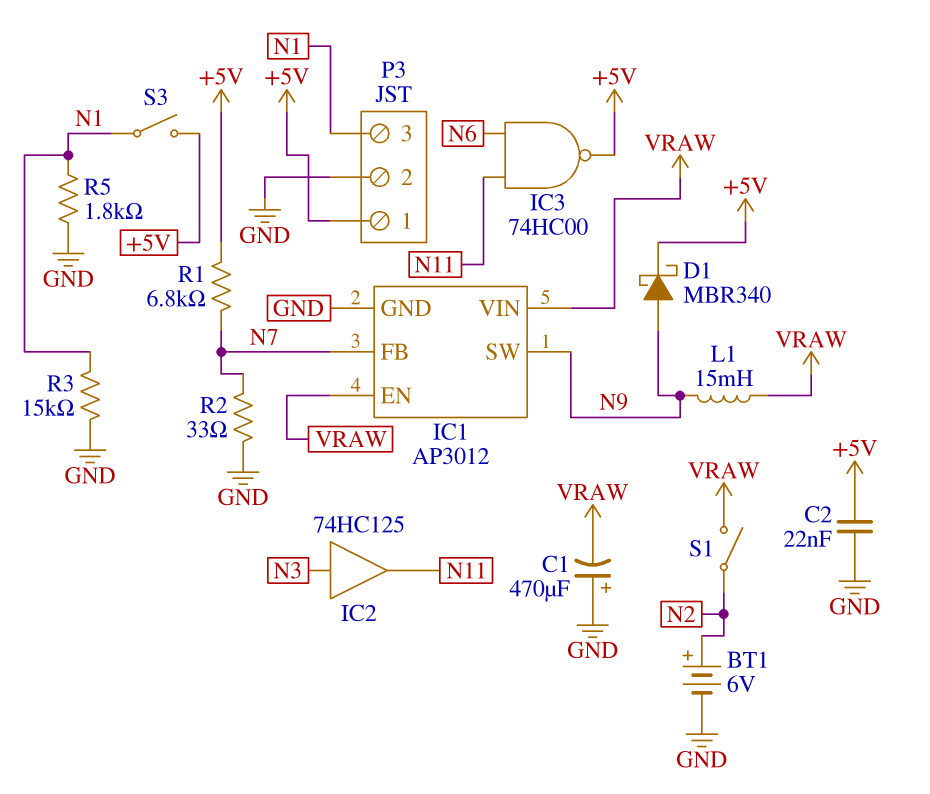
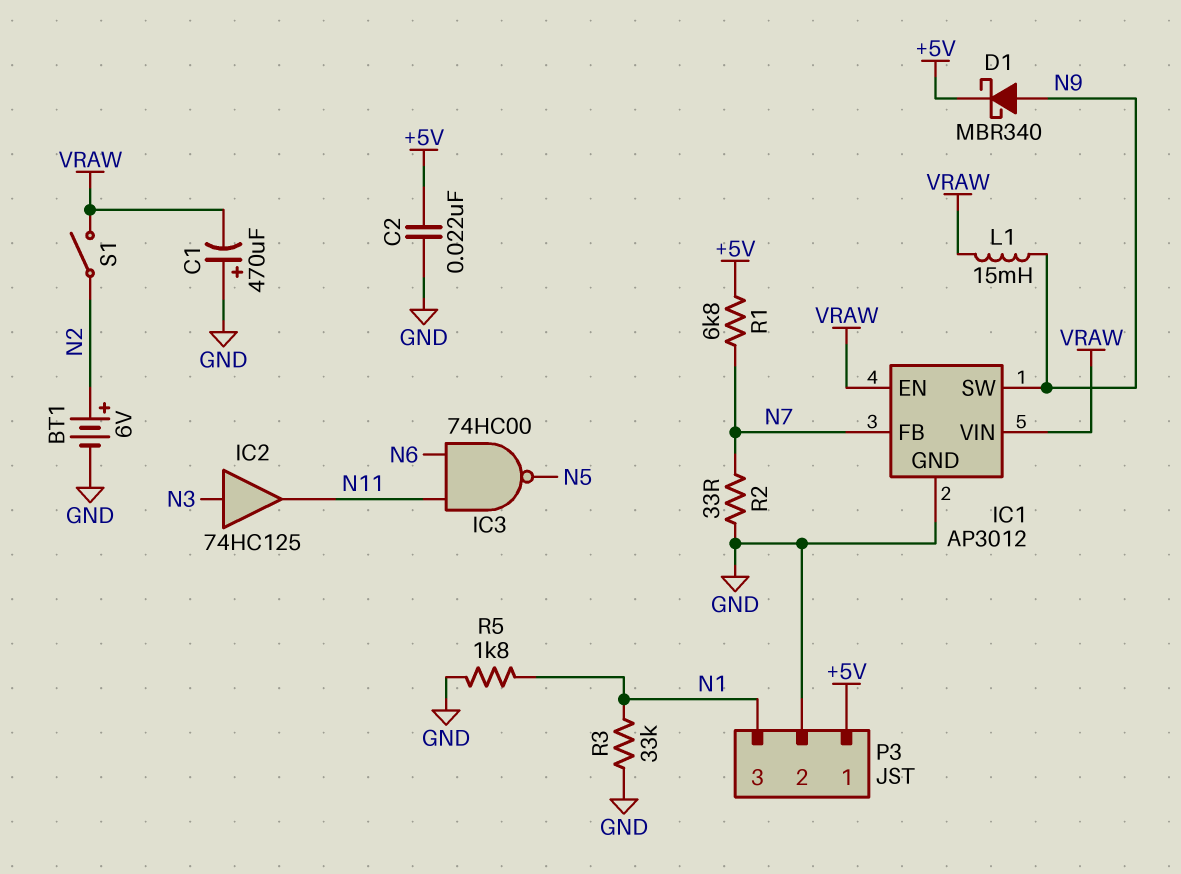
IC3: NAND 74HC00 (in N6, in N11, out +5V) -> NAND 74HC00 (in N6, in N11, out N5)
R3: 15k (GND, N1) -> 33k (GND, N1)
S3: switch (+5V, N1) -> none

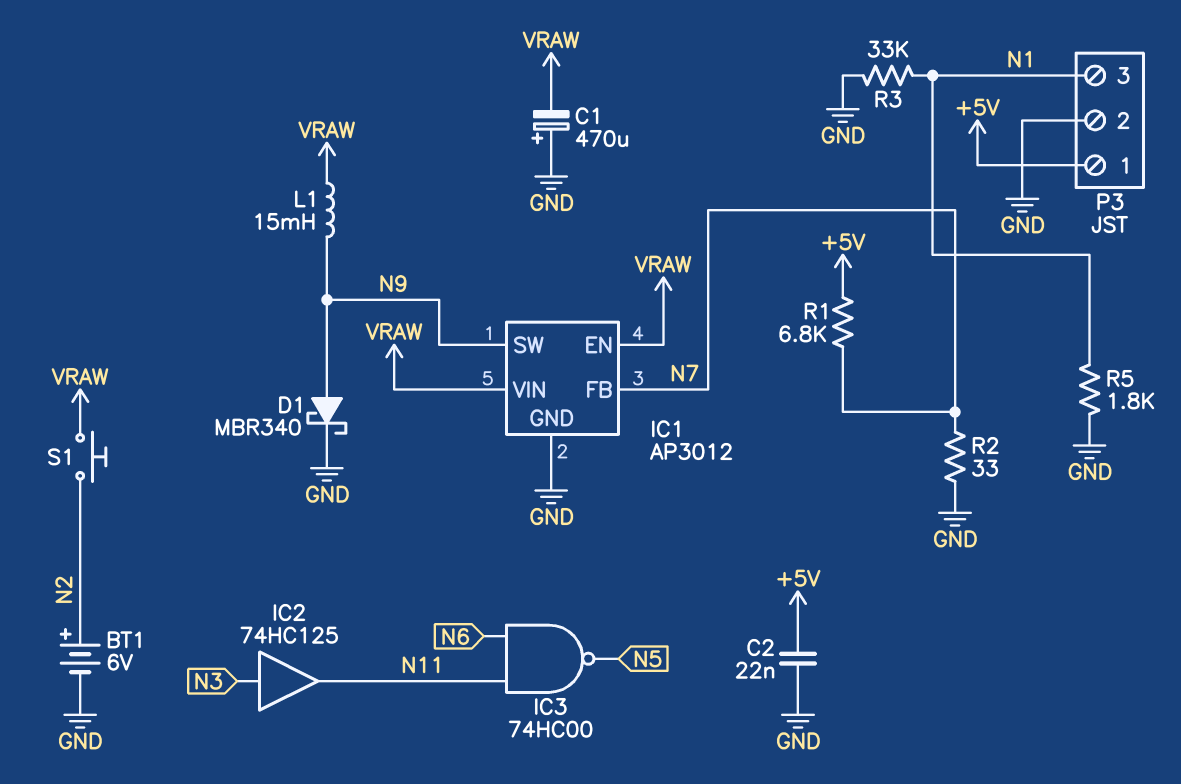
D1: schottky MBR340 (A N9, K +5V) -> schottky MBR340 (A N9, K GND)
S1: switch (N2, VRAW) -> button (N2, VRAW)

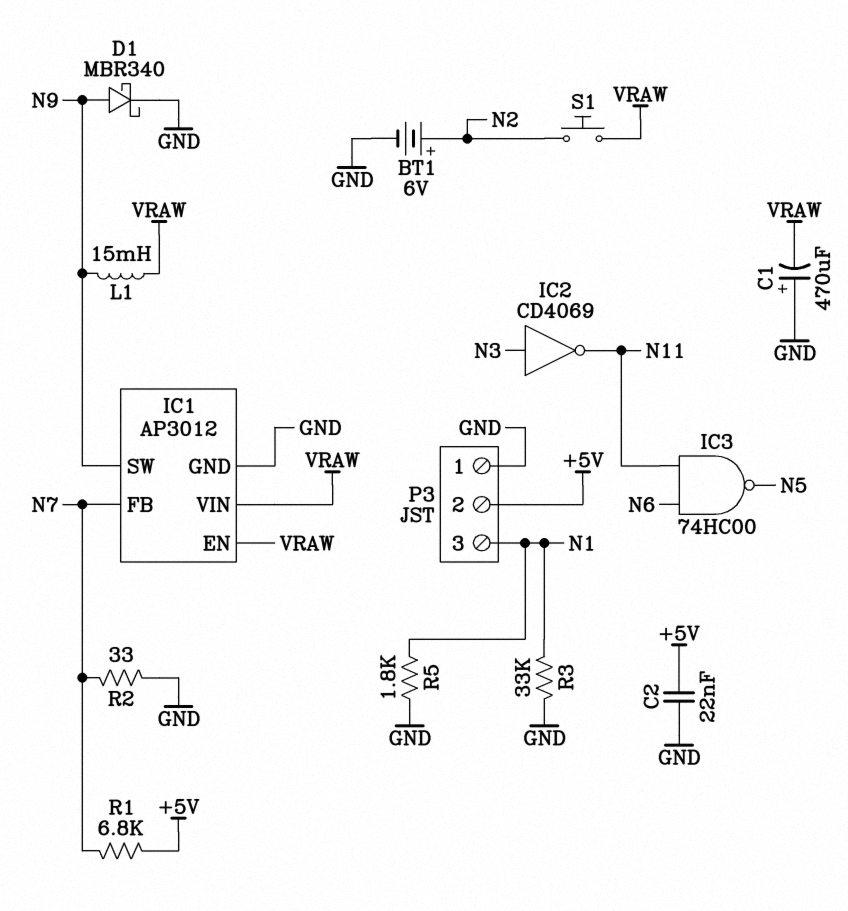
IC2: buffer 74HC125 (in N3, out N11) -> NOT CD4069 (in N3, out N11)
P3 pin 1: +5V -> GND
P3 pin 2: GND -> +5V

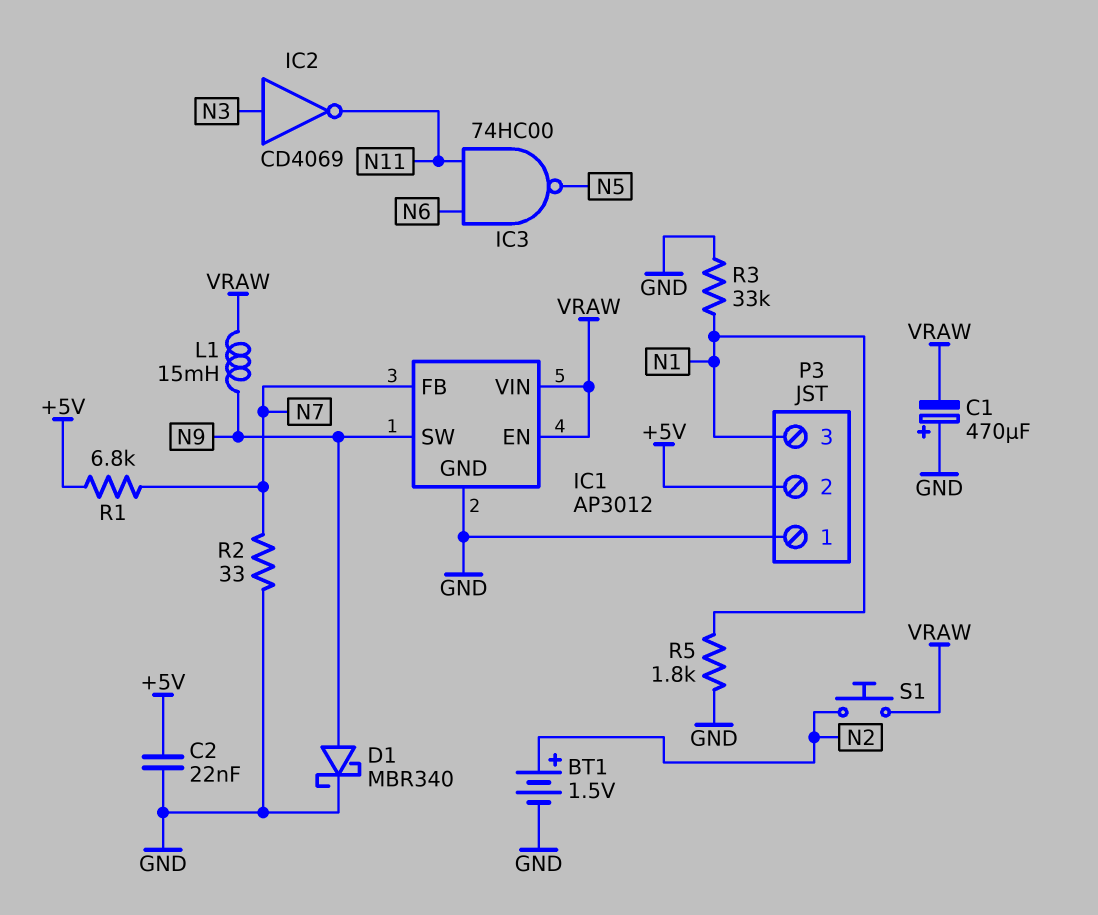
BT1: 6V (plus N2, minus GND) -> 1.5V (plus N2, minus GND)

